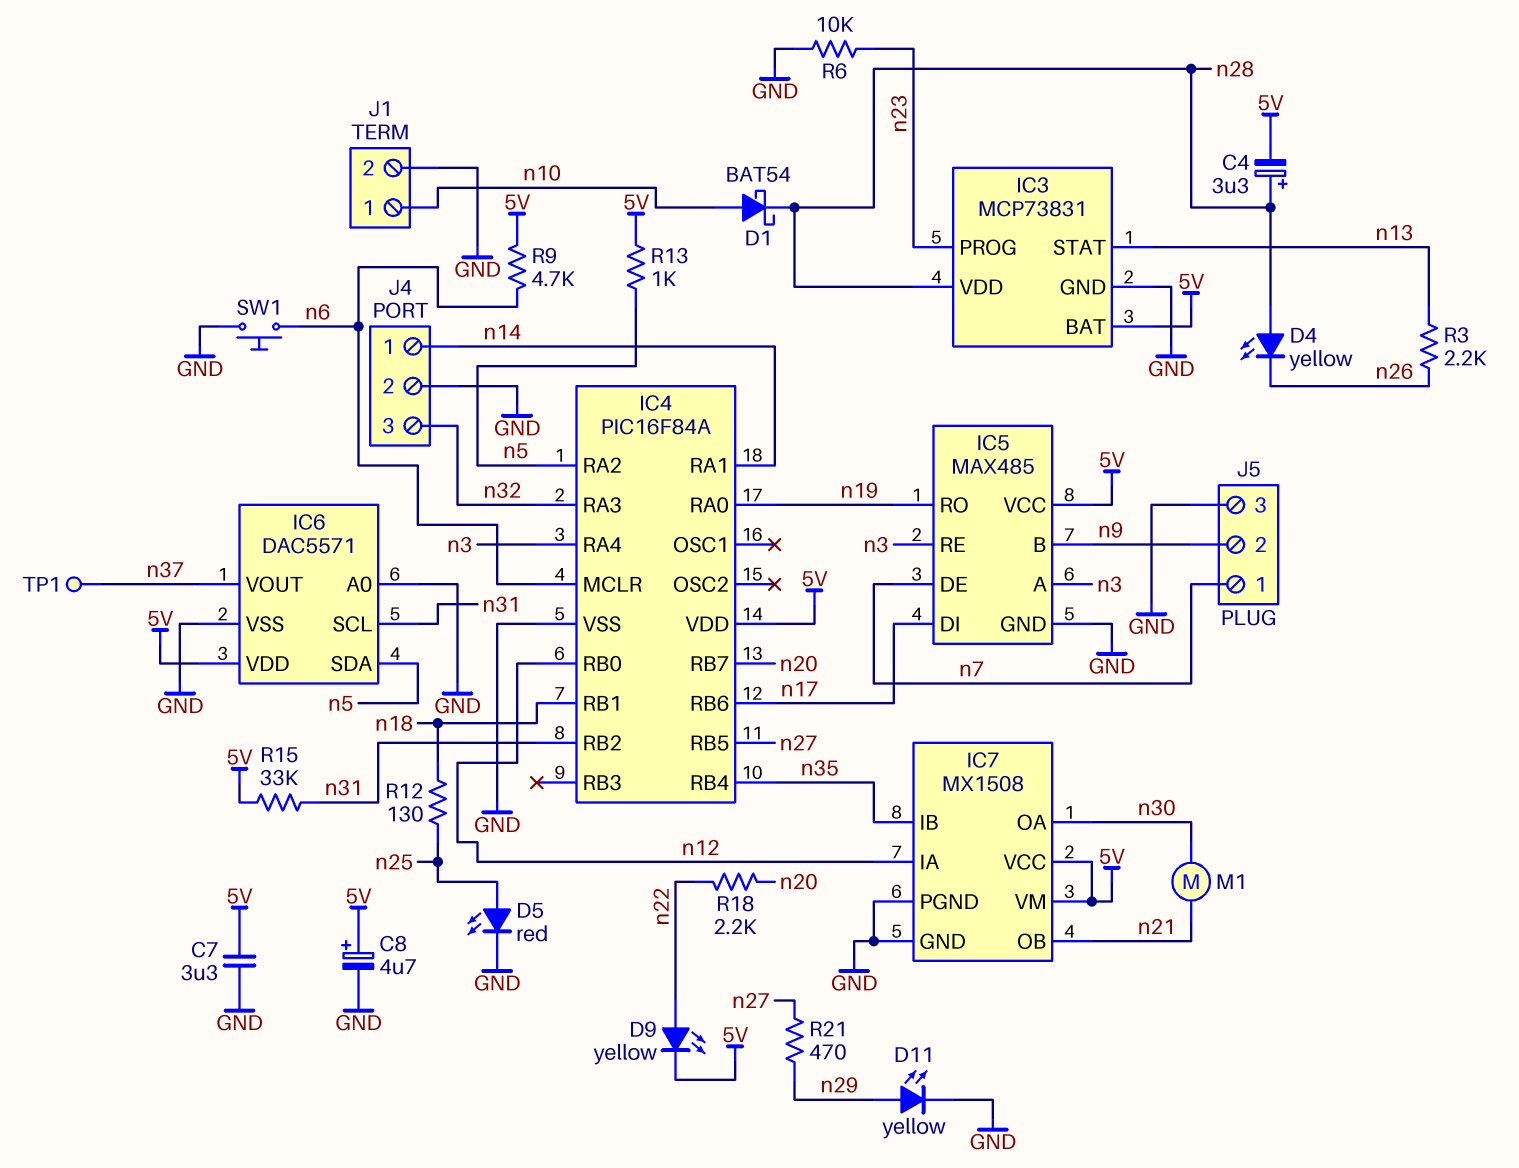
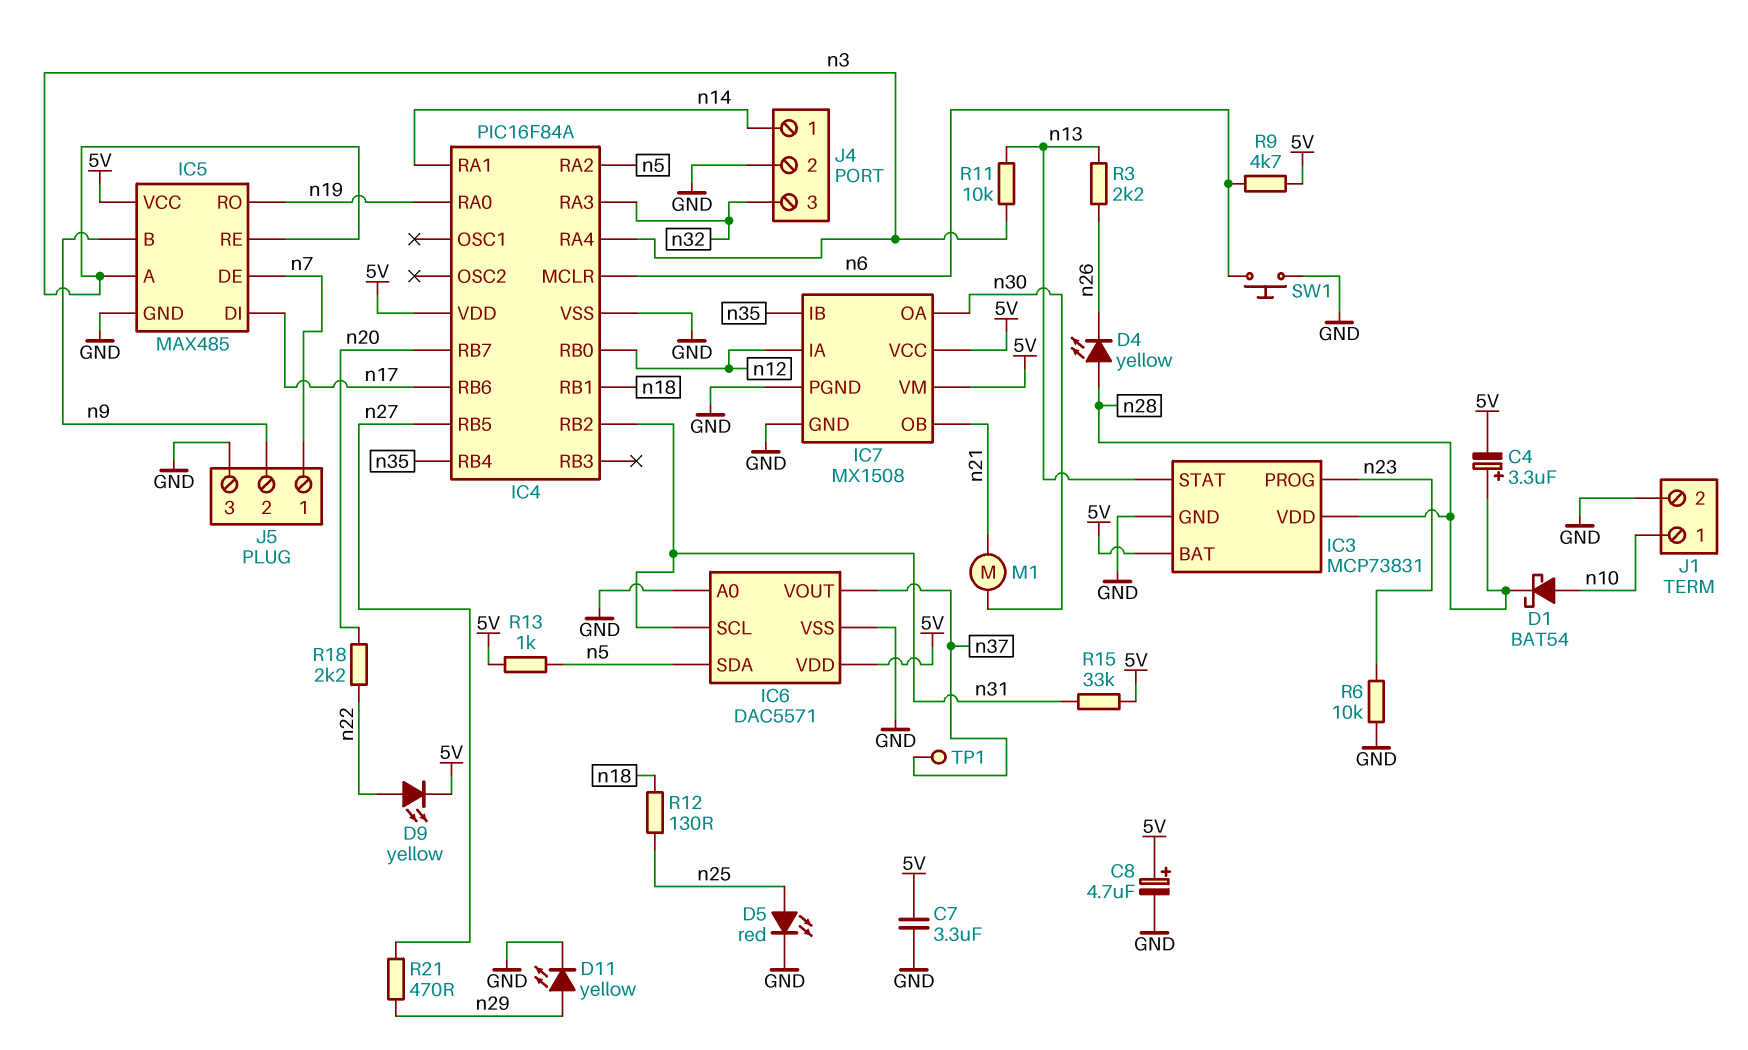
R11: none -> 10k (n3, n13)

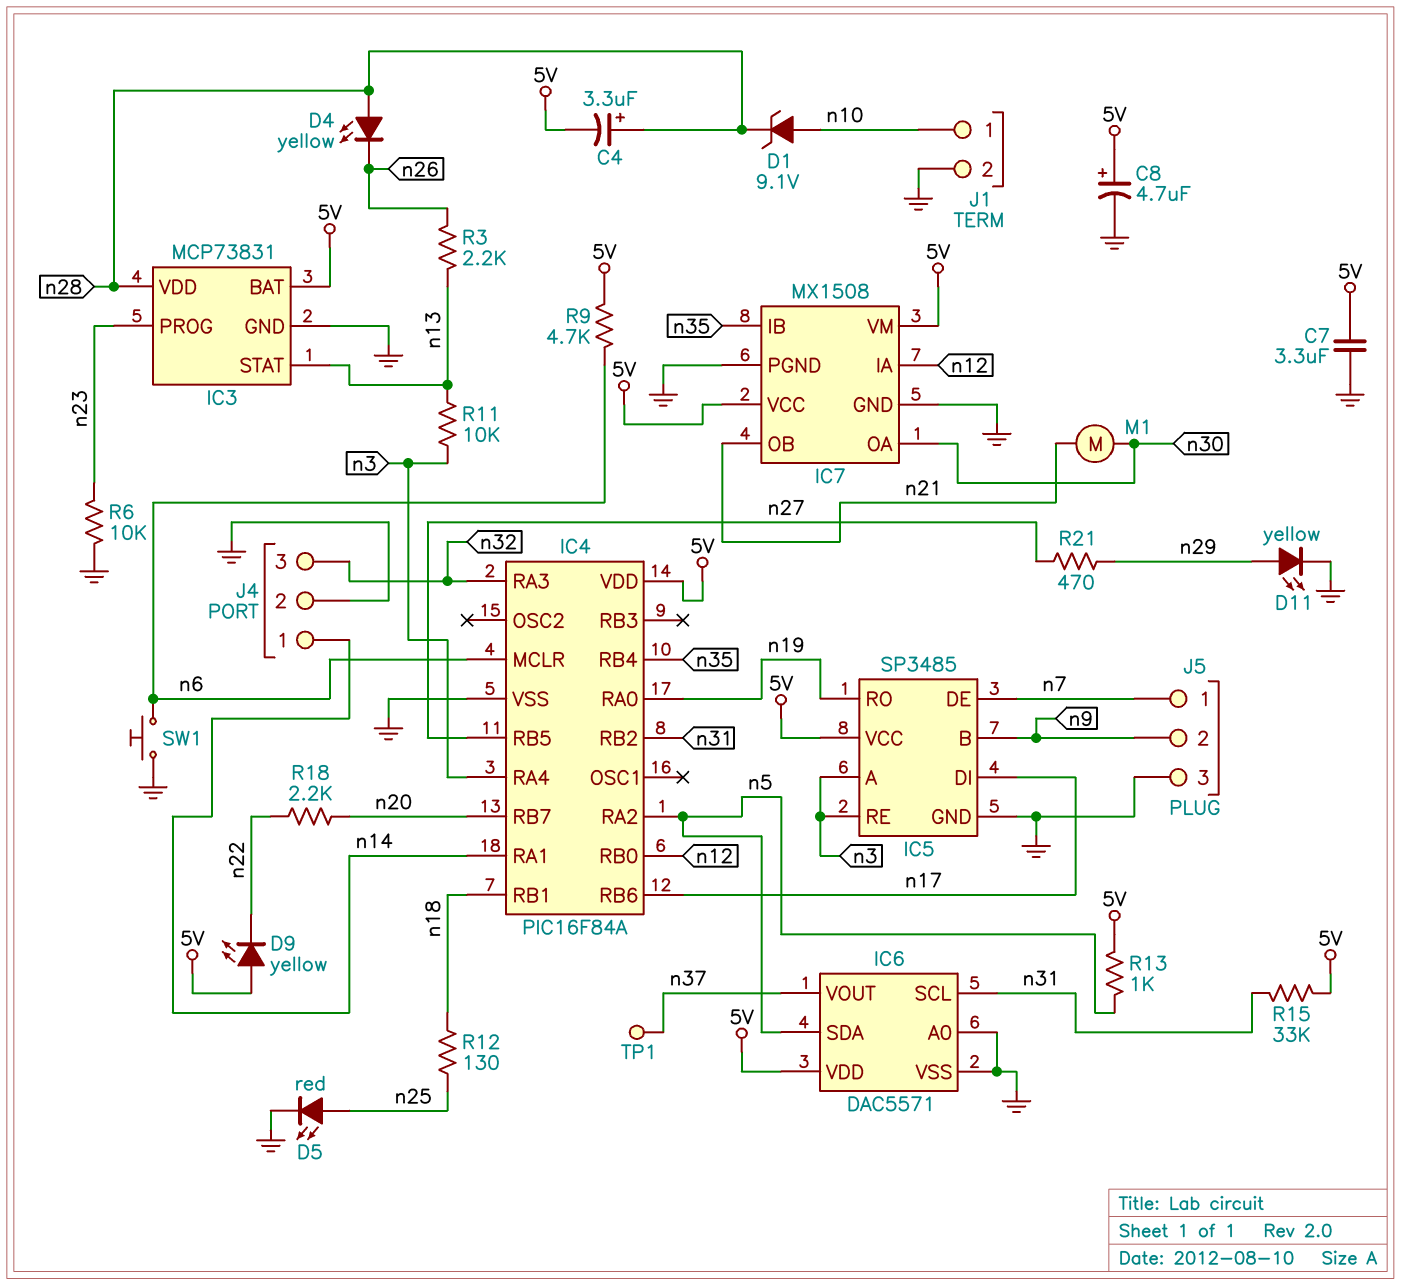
D1: schottky BAT54 (A n10, K n28) -> zener 9.1V (A n10, K n28)
D9: LED yellow (A n22, K 5V) -> LED yellow (A 5V, K n22)
IC5: MAX485 -> SP3485

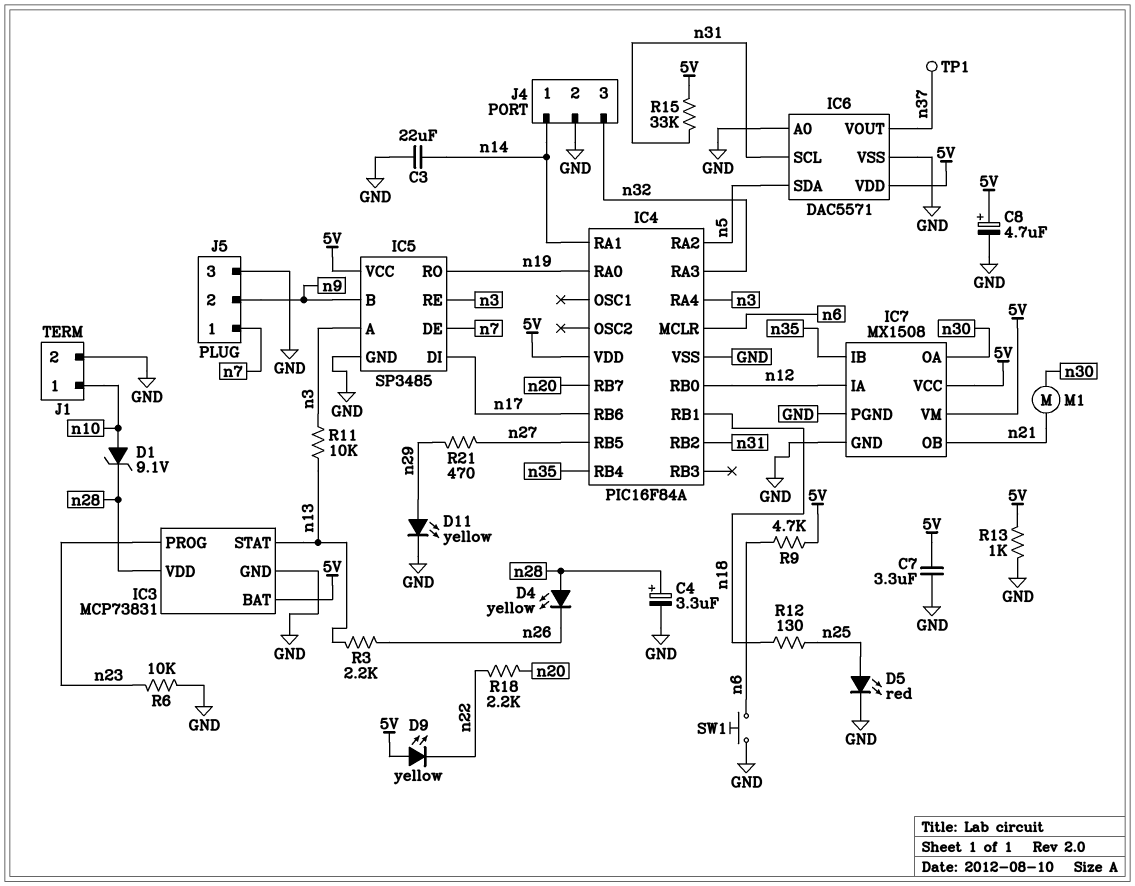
C3: none -> 22uF (GND, n14)
C4: 3.3uF (plus n28, minus 5V) -> 3.3uF (plus n28, minus GND)
R13: 1k (5V, n5) -> 1k (5V, GND)

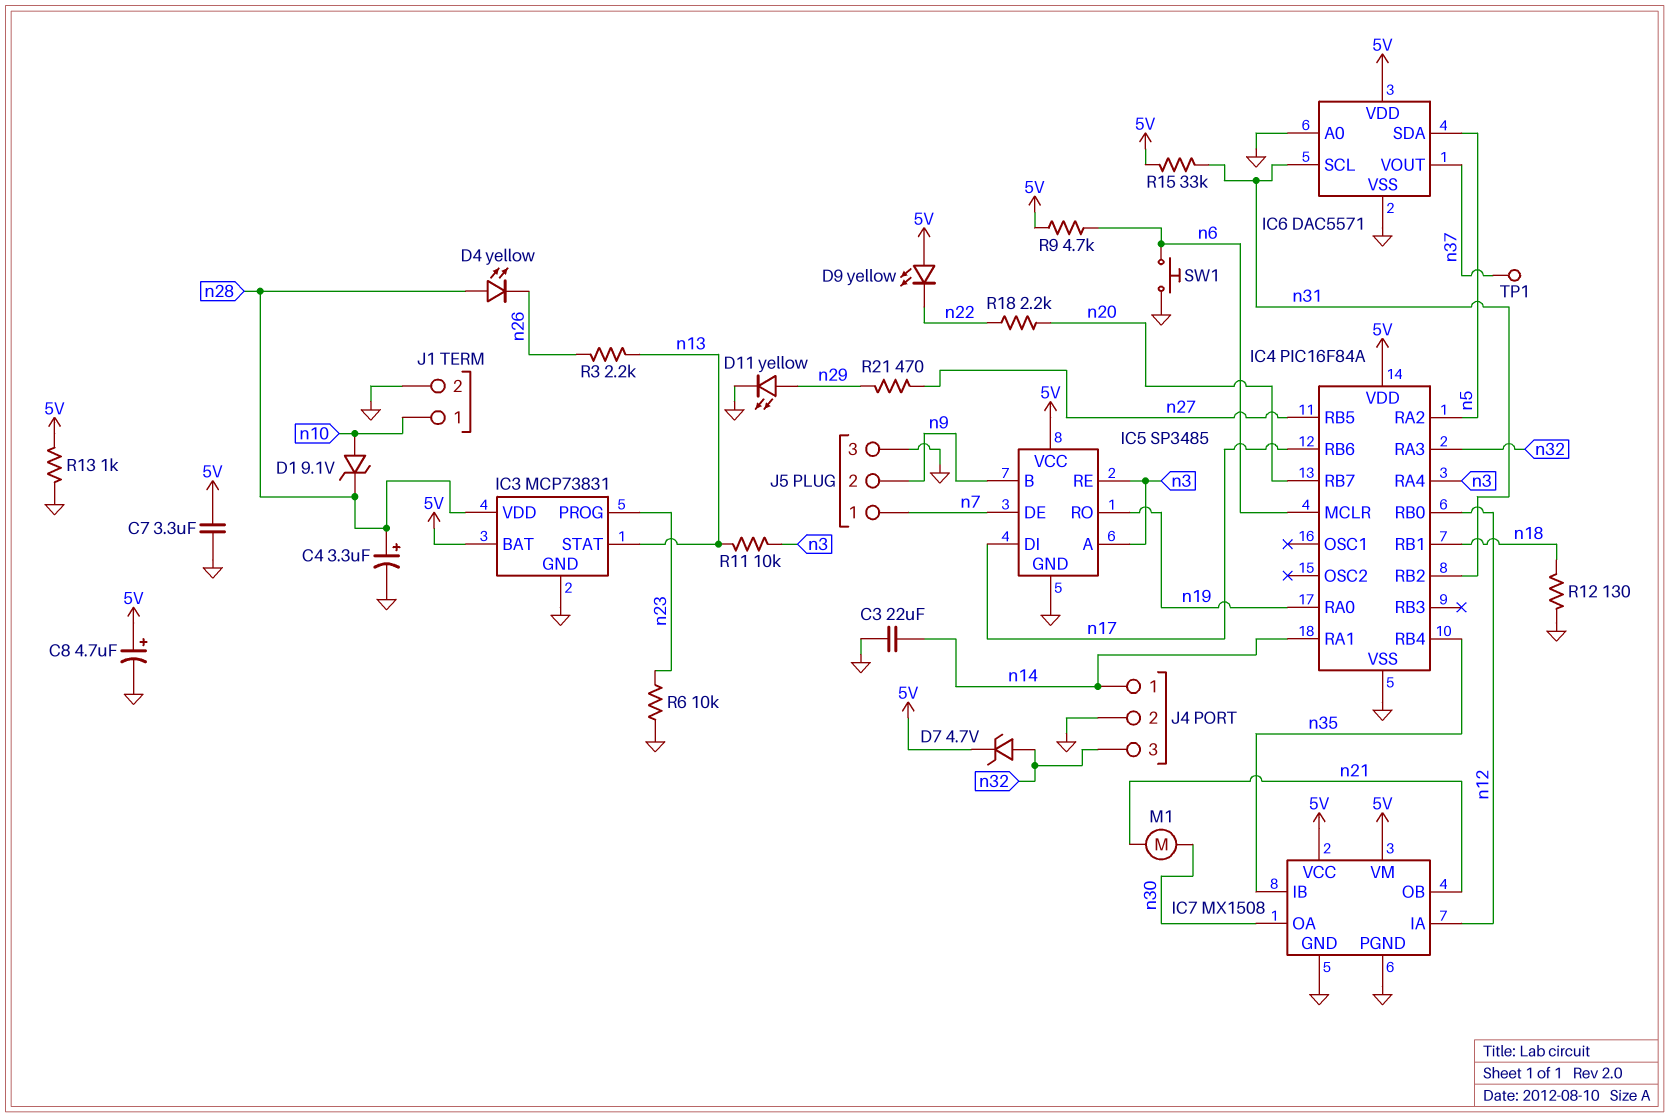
D5: LED red (A n25, K GND) -> none
D7: none -> zener 4.7V (A n32, K 5V)
R12: 130 (n18, n25) -> 130 (GND, n18)

